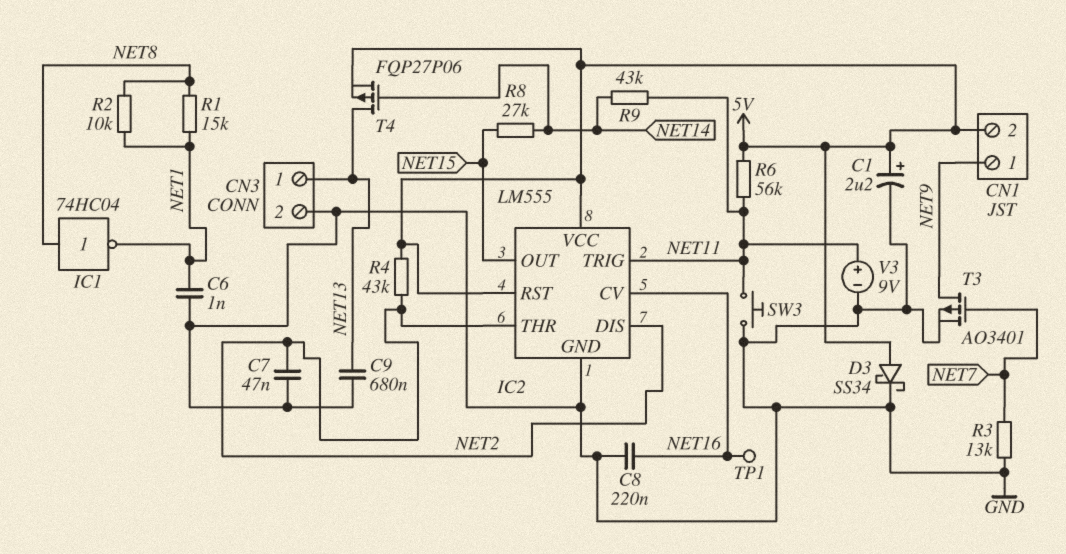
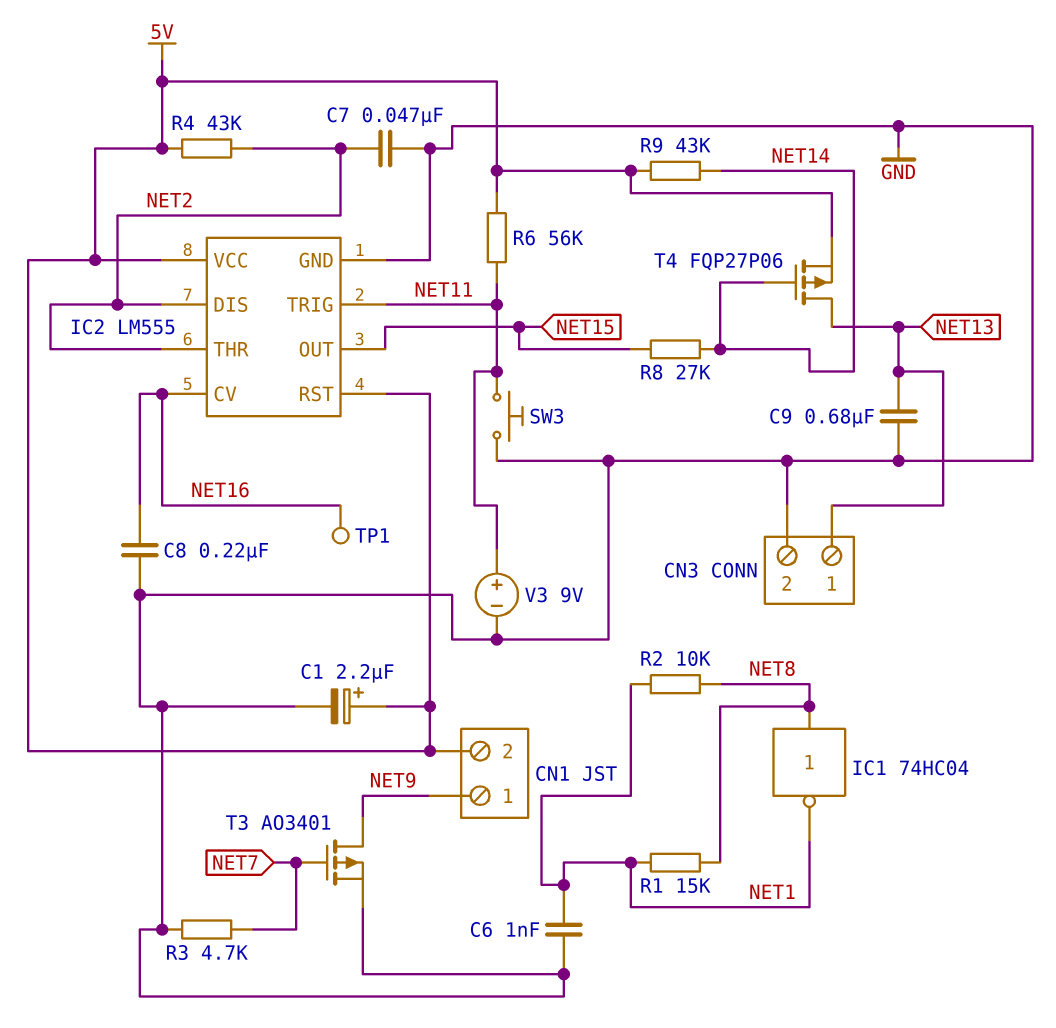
D3: schottky SS34 (A 5V, K GND) -> none
R3: 13k (GND, NET7) -> 4.7k (GND, NET7)
R9: 43k (NET11, NET14) -> 43k (5V, NET14)

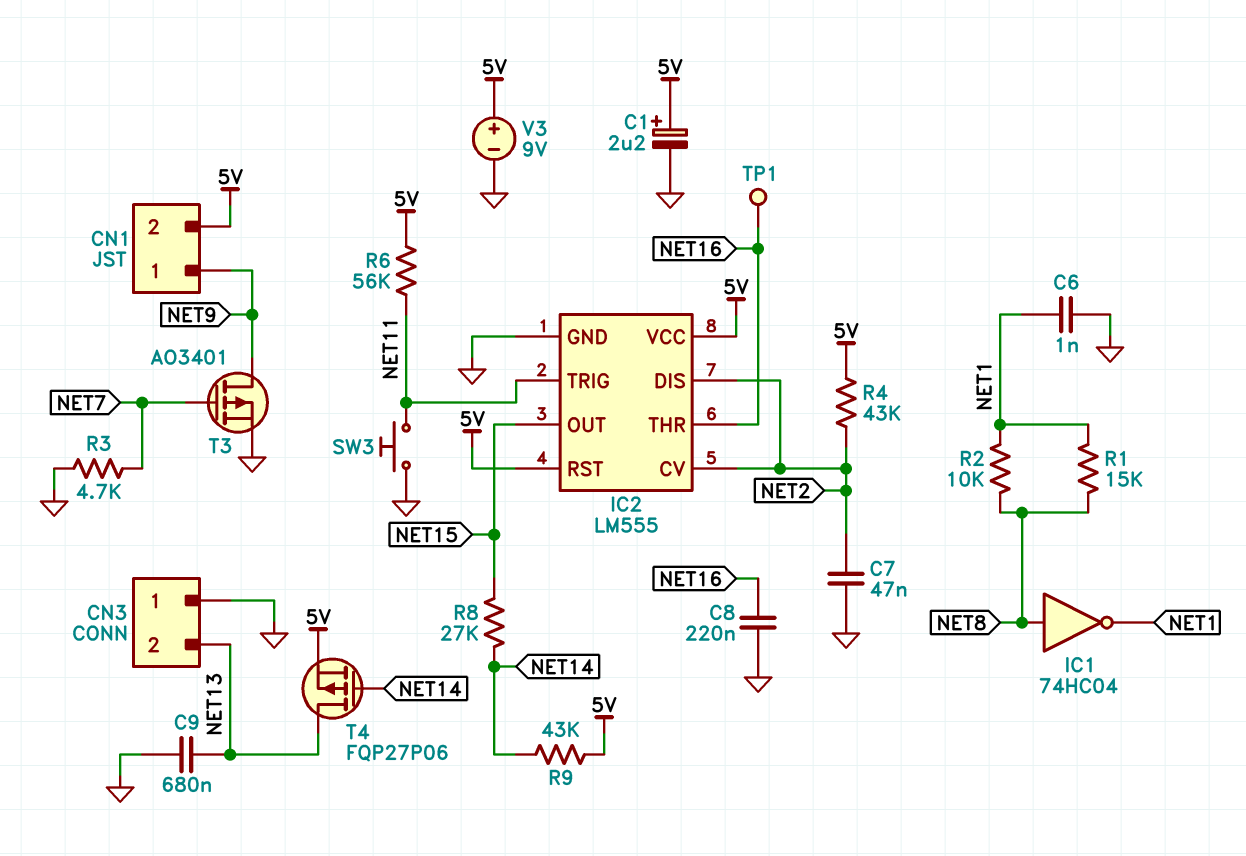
CN3 pin 1: NET13 -> GND
CN3 pin 2: GND -> NET13
IC2 pin CV: NET16 -> NET2
IC2 pin THR: NET2 -> NET16
V3: 9V (plus NET11, minus GND) -> 9V (plus 5V, minus GND)

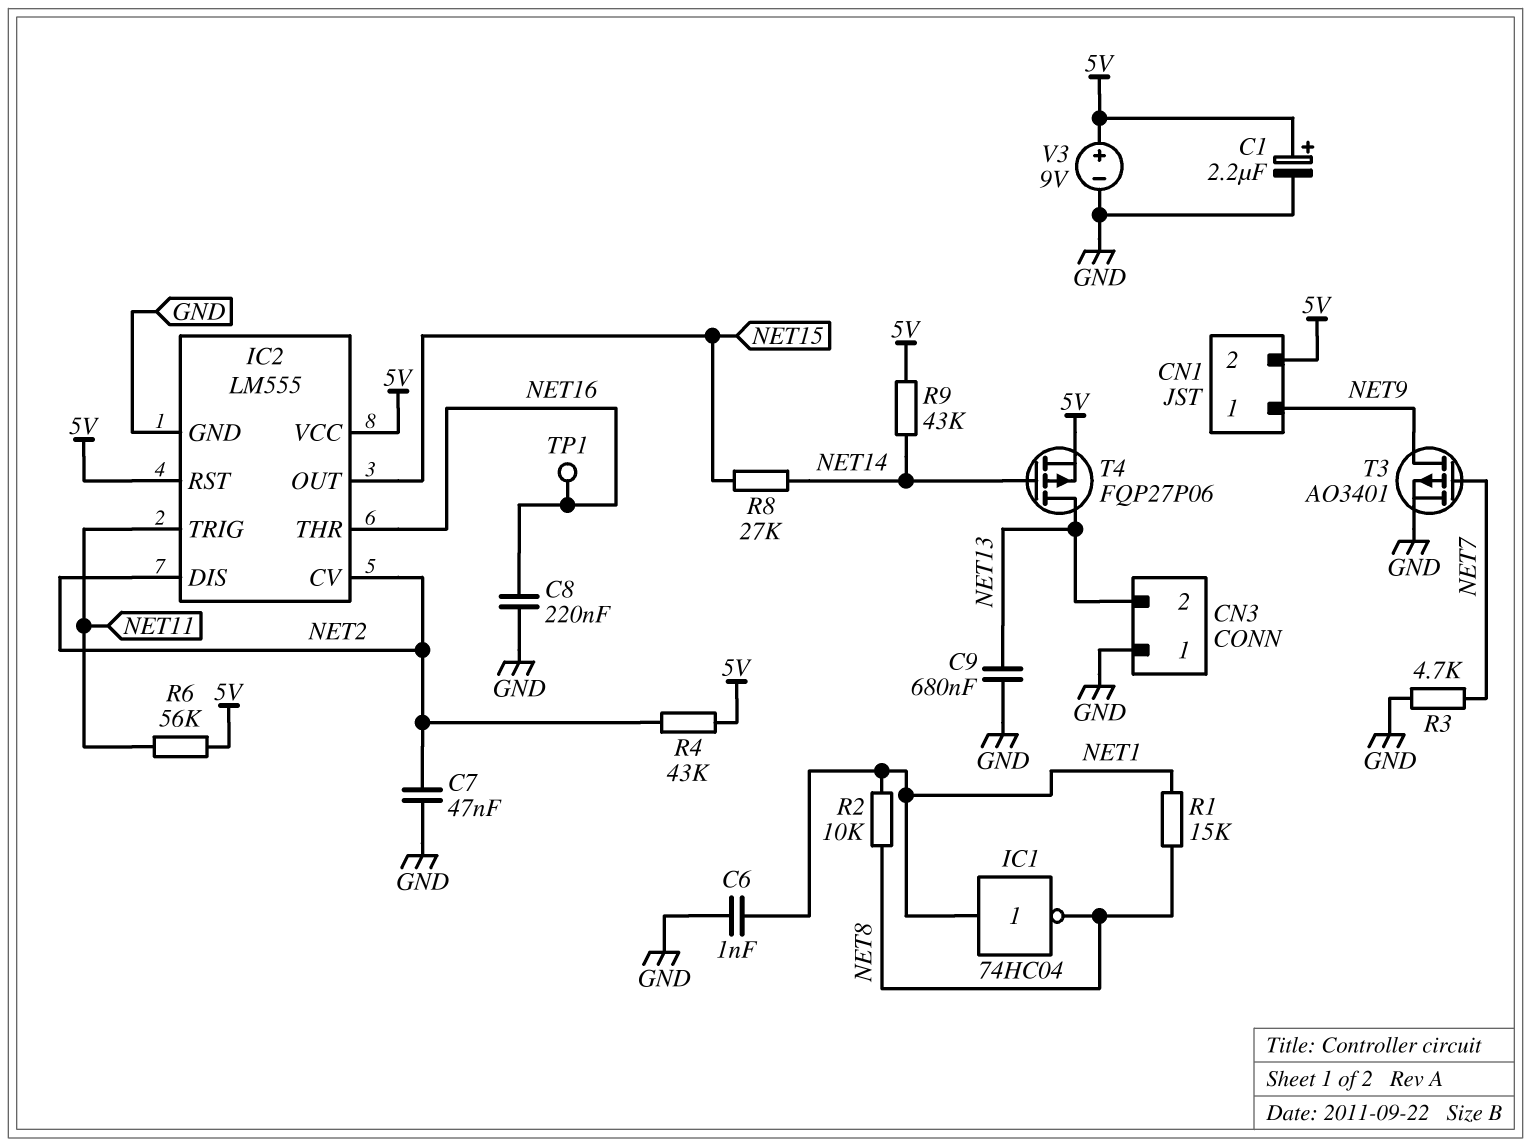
IC1: NOT 74HC04 (in NET8, out NET1) -> NOT 74HC04 (in NET1, out NET8)
SW3: button (GND, NET11) -> none

